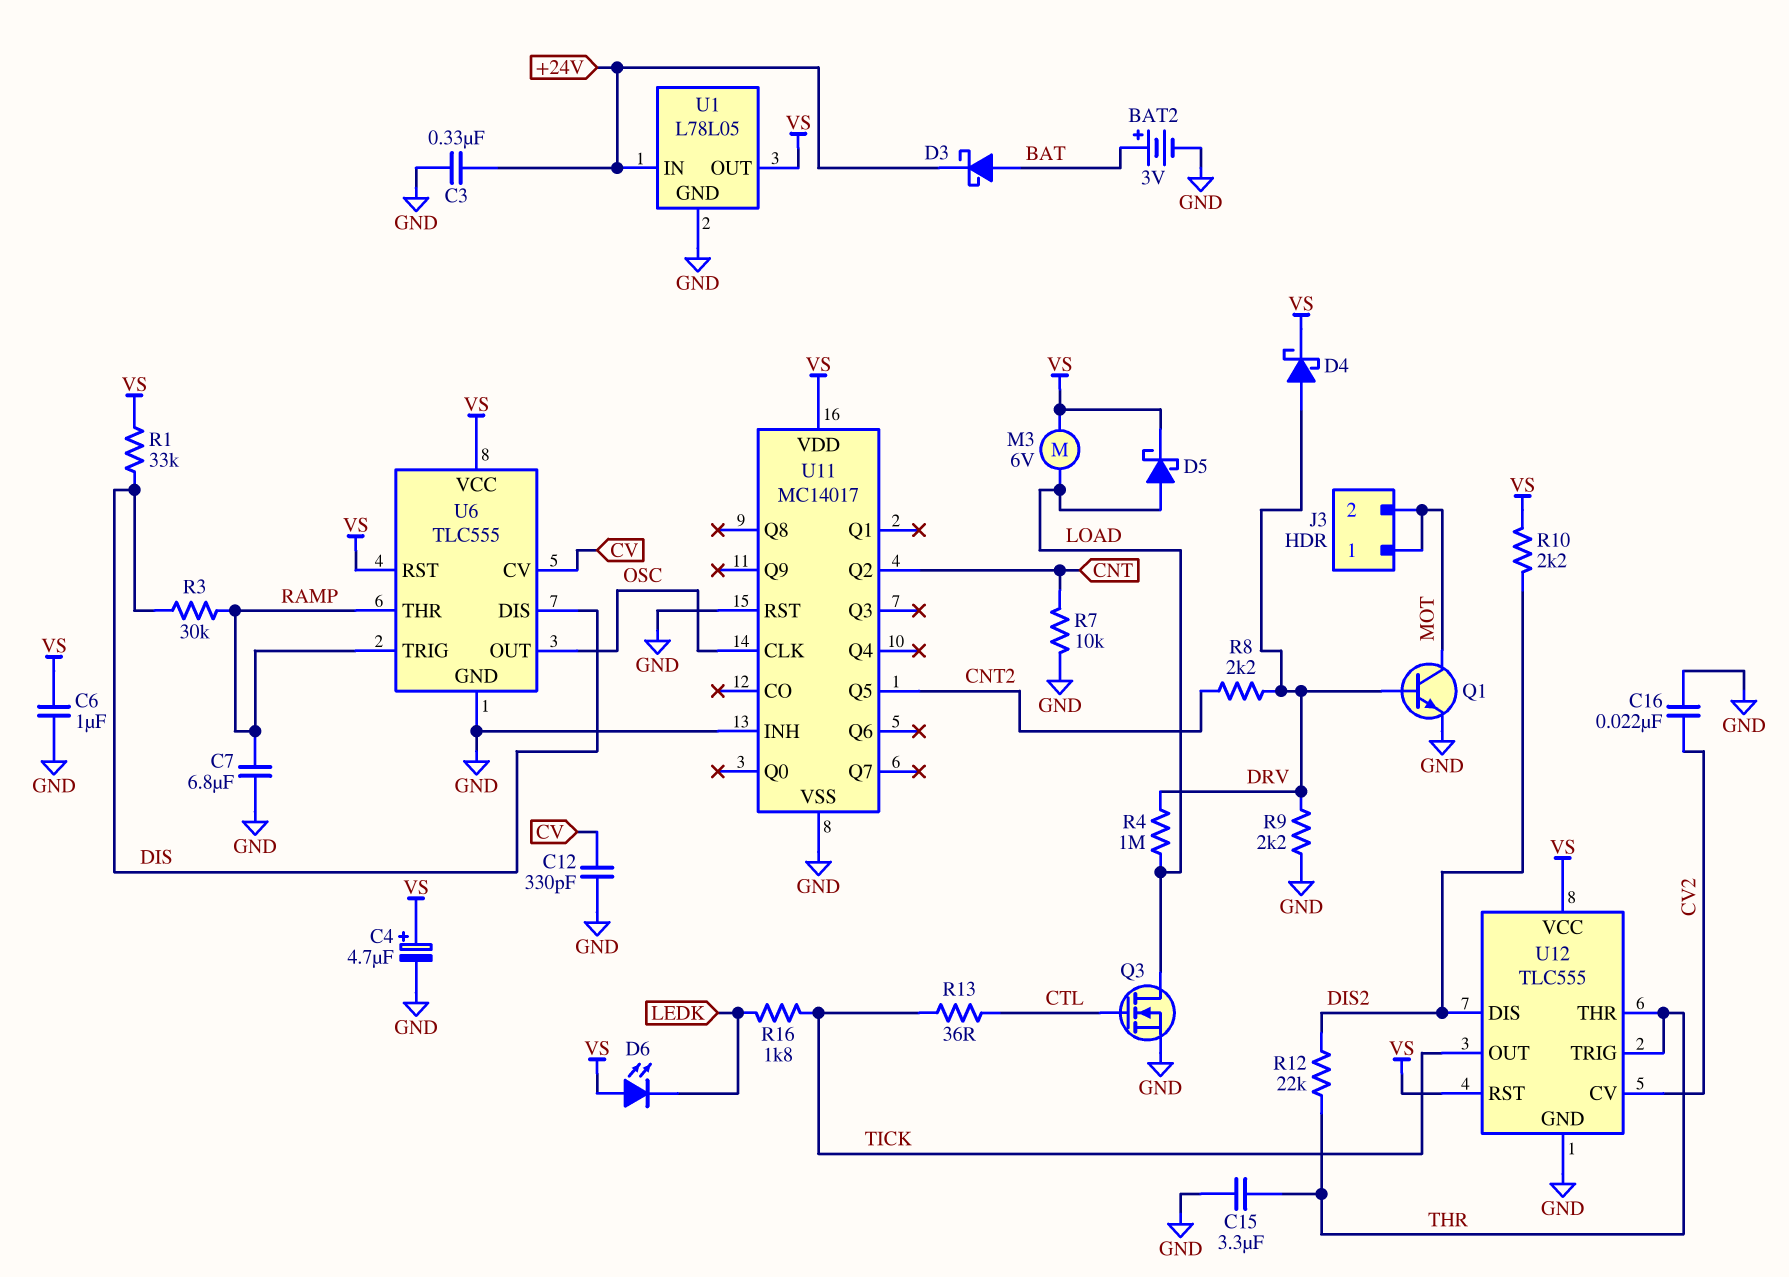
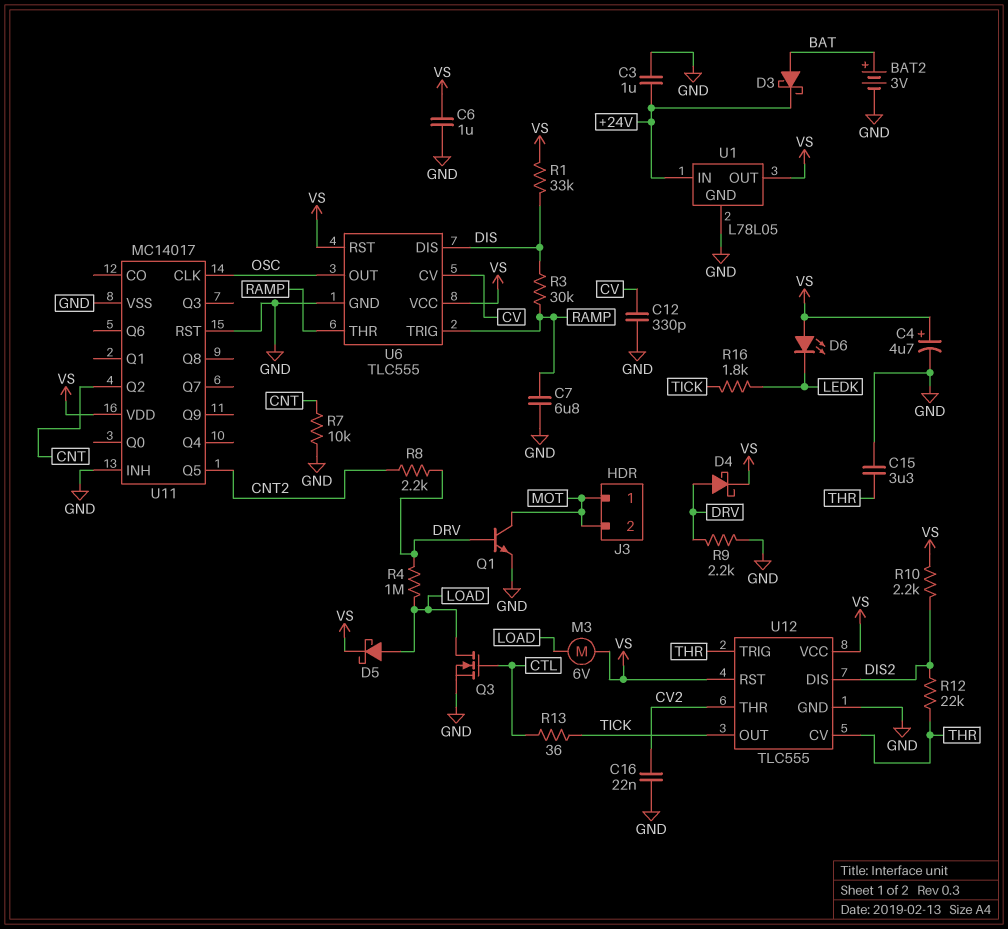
C3: 330nF (+24V, GND) -> 1uF (+24V, GND)
U12 pin CV: CV2 -> THR
U12 pin THR: THR -> CV2

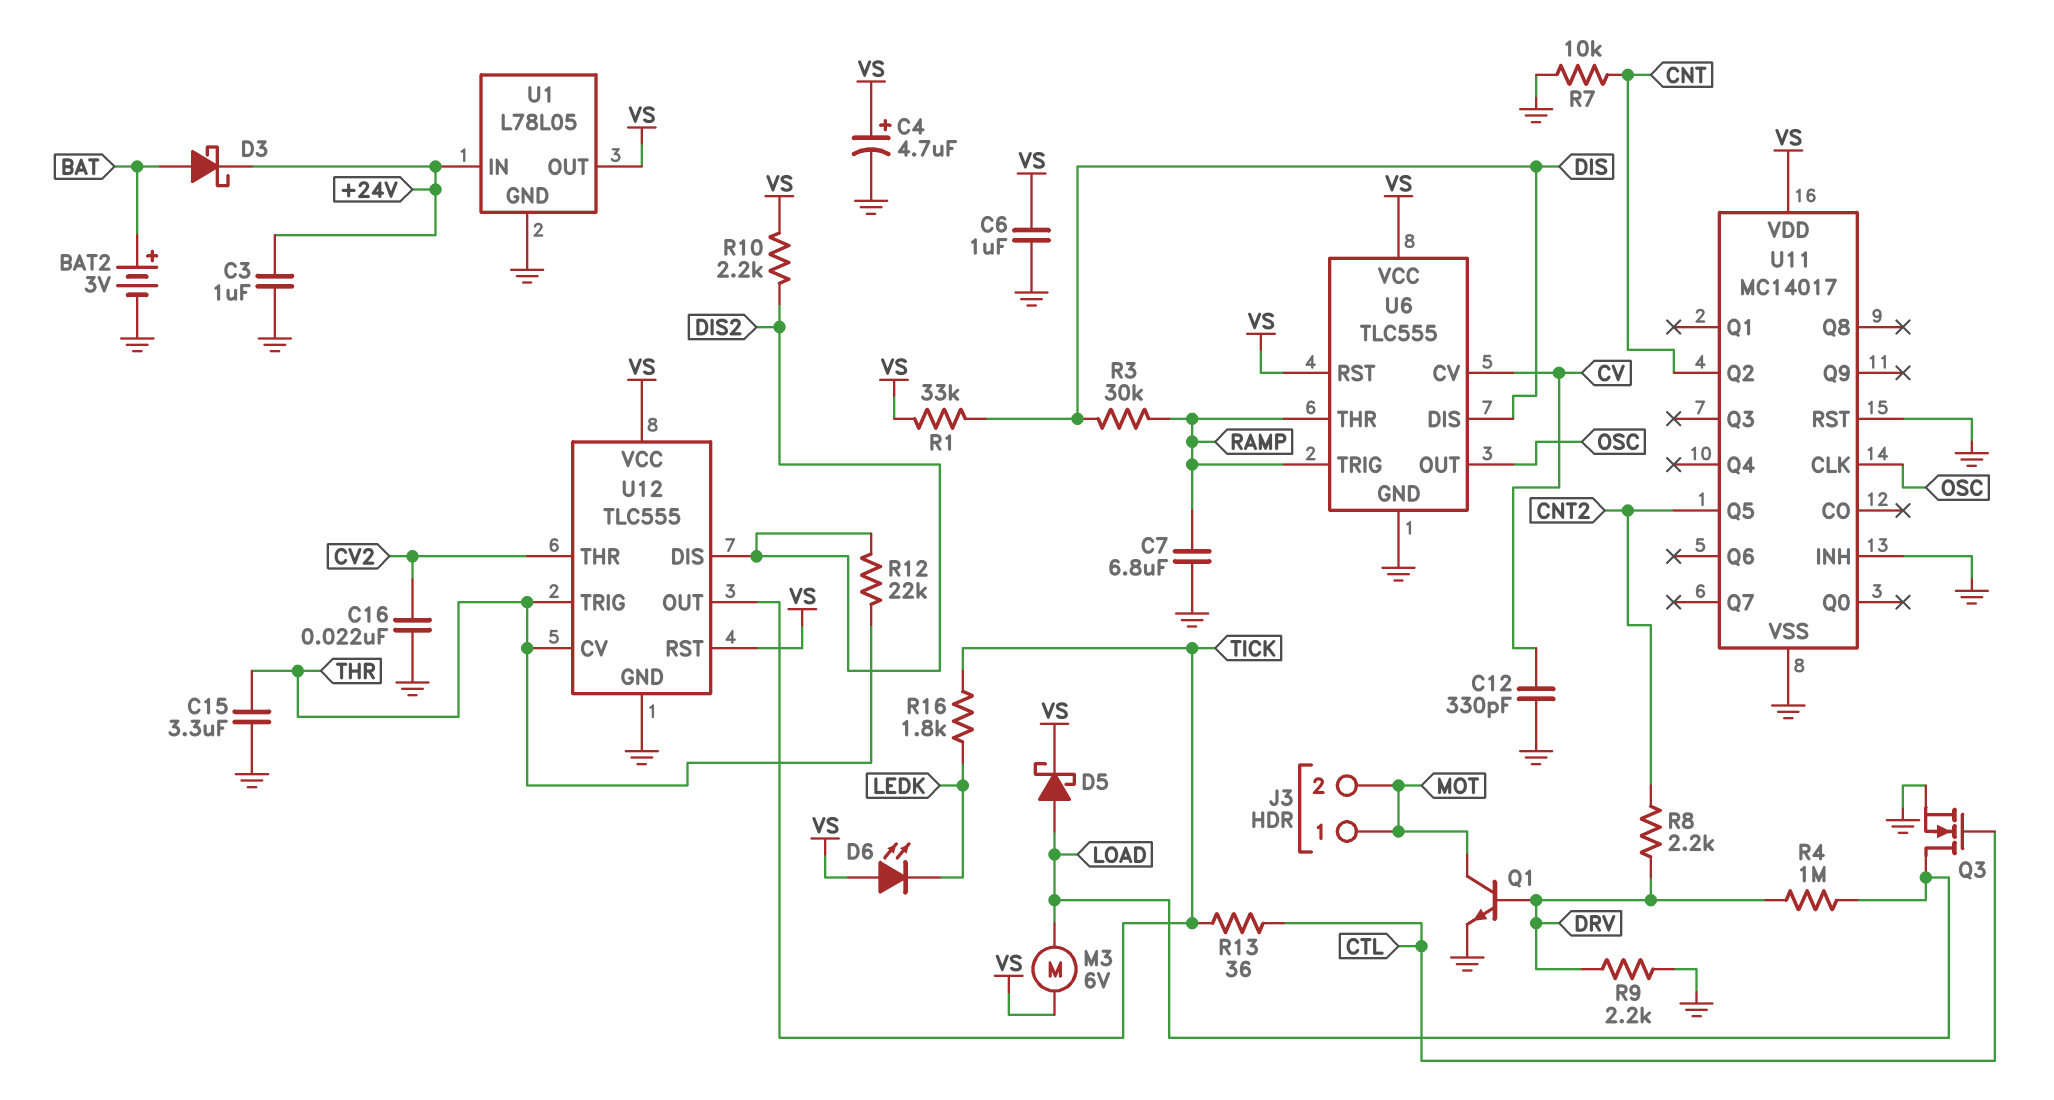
D4: schottky (A DRV, K VS) -> none

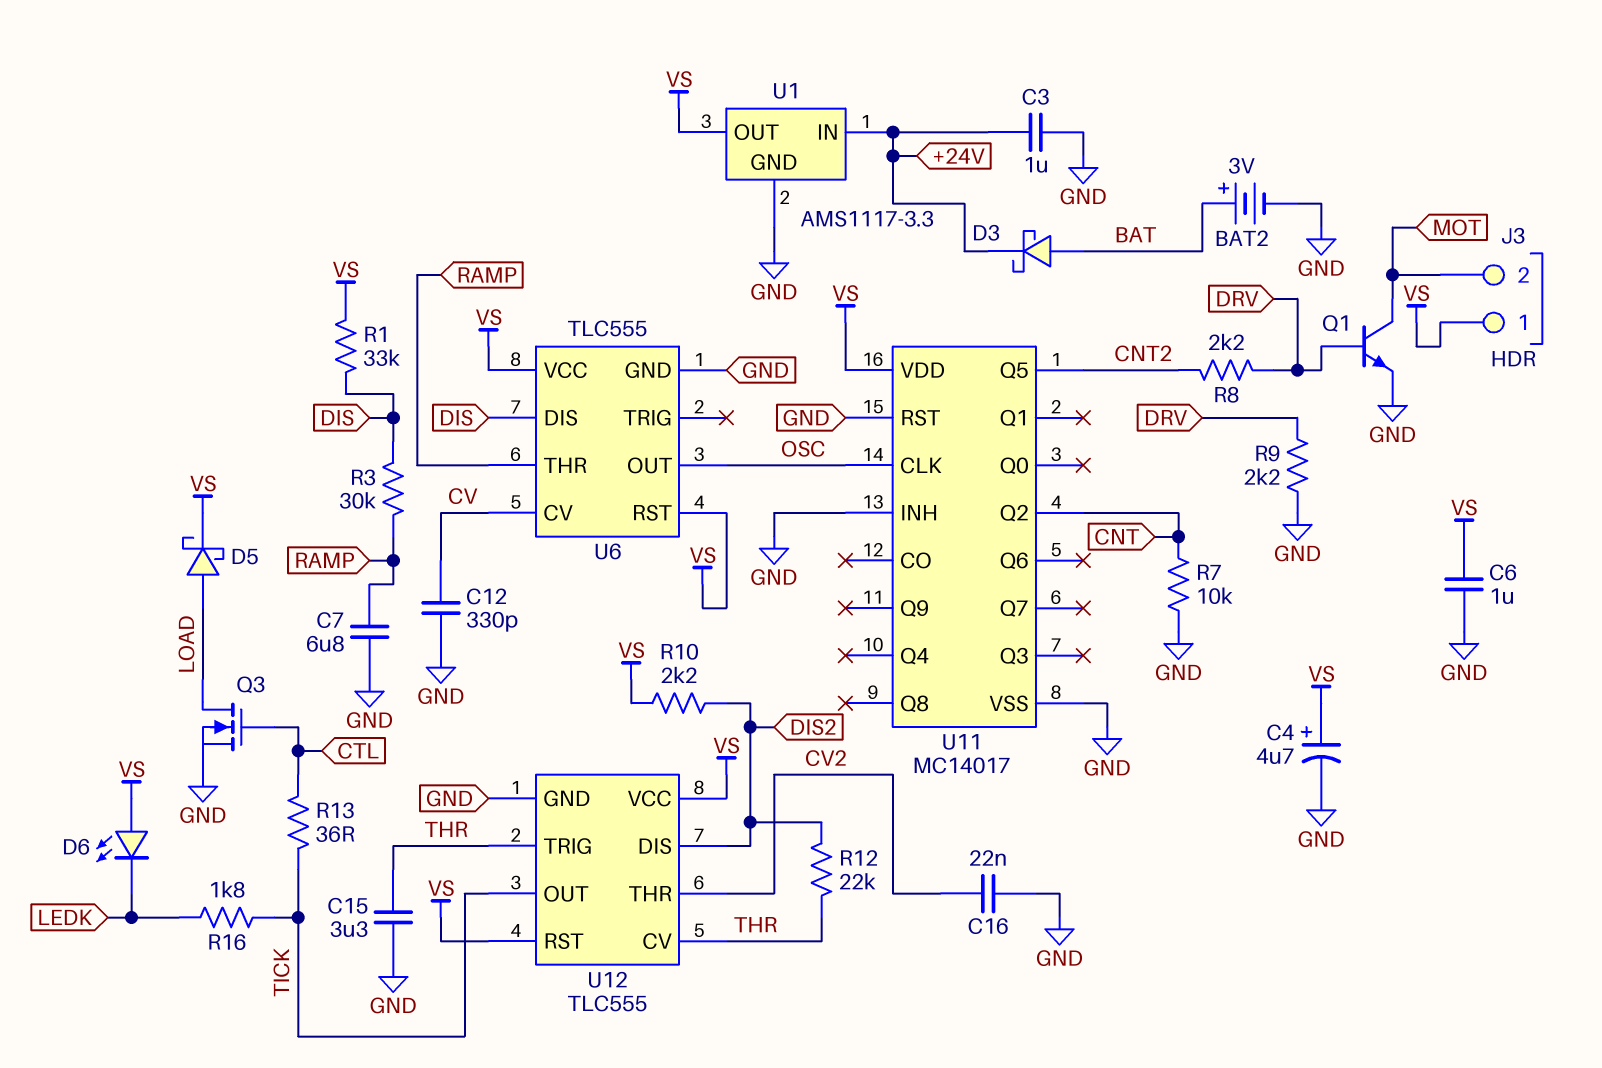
J3 pin 1: MOT -> VS
M3: motor 6V (LOAD, VS) -> none
R4: 1M (DRV, LOAD) -> none
U1: L78L05 -> AMS1117-3.3
U6 pin TRIG: RAMP -> none

